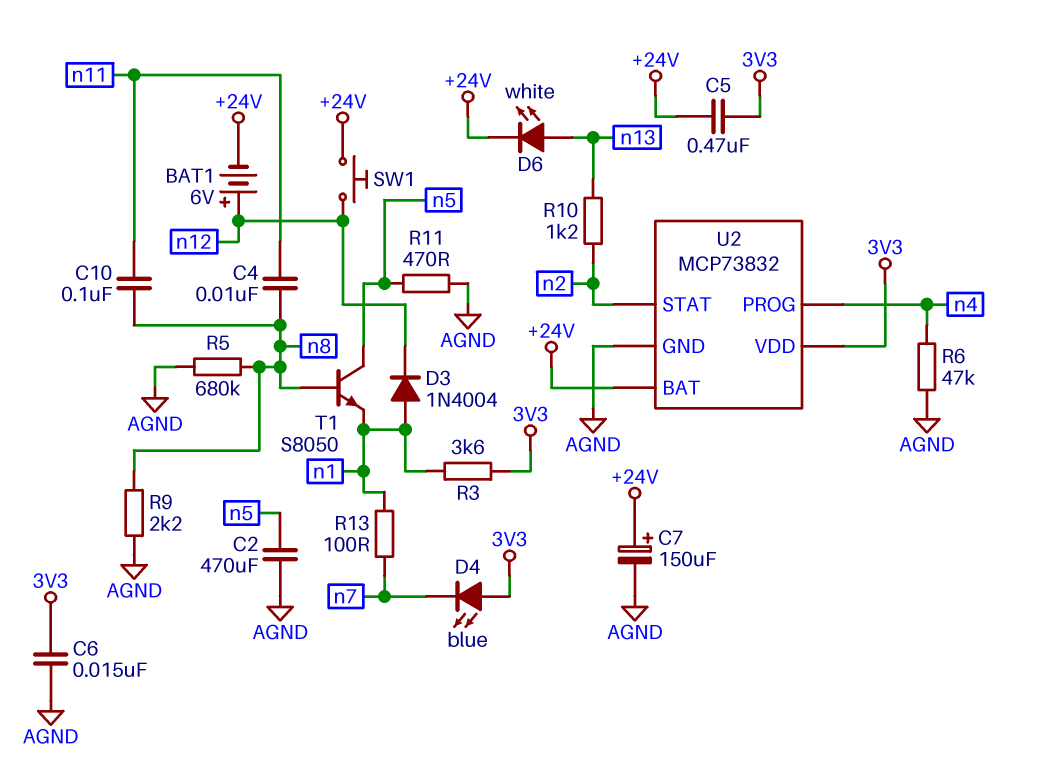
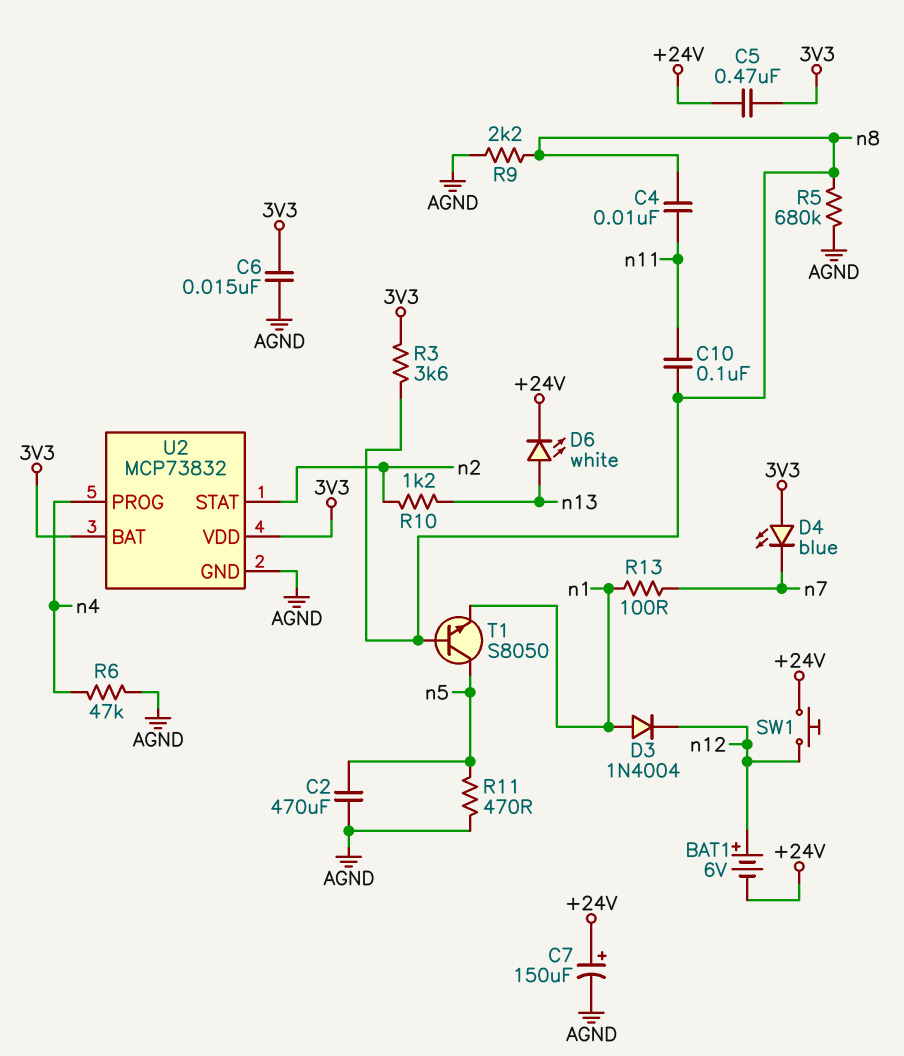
R3: 3.6k (3V3, n1) -> 3.6k (3V3, n8)
U2 pin BAT: +24V -> 3V3

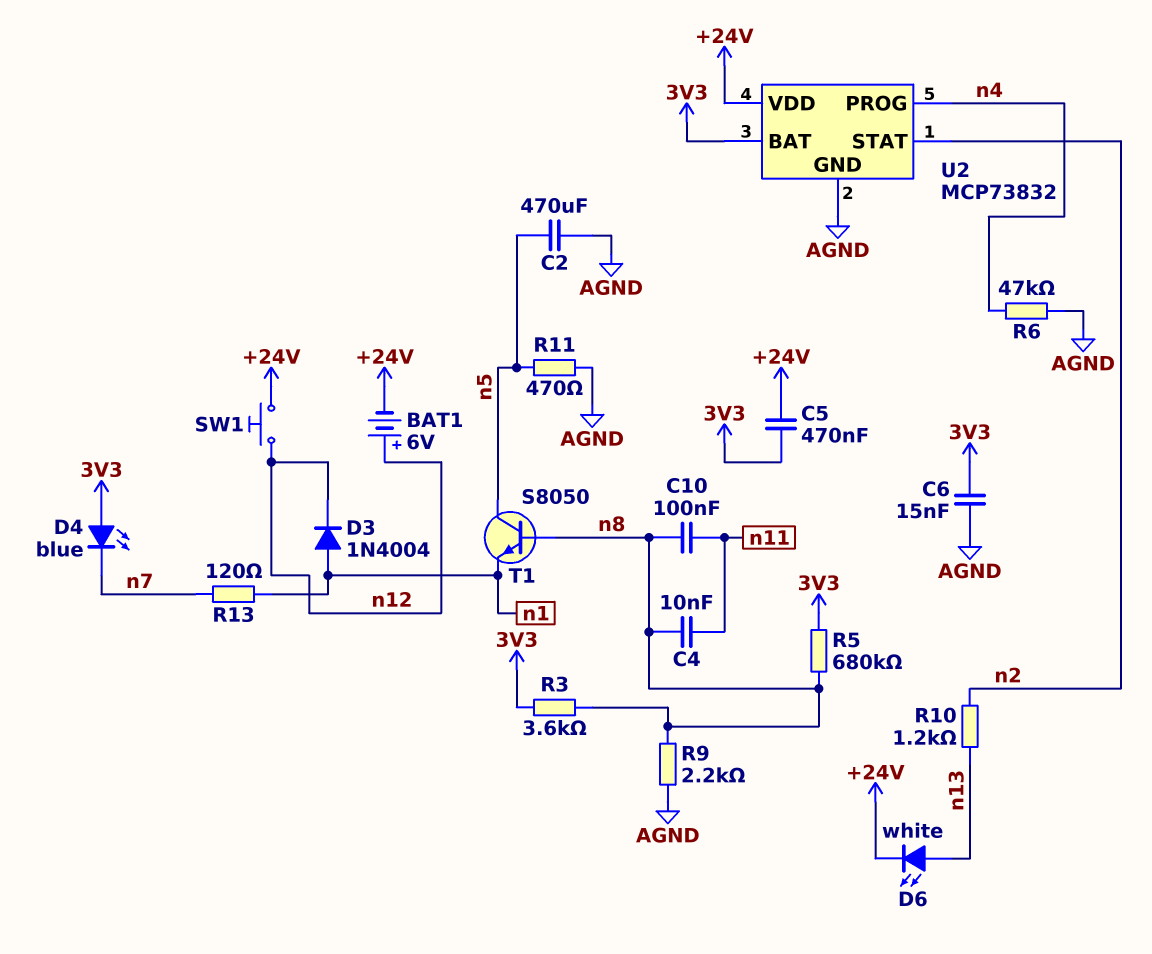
C7: 150uF (plus +24V, minus AGND) -> none
R5: 680k (AGND, n8) -> 680k (3V3, n8)
R13: 100 (n1, n7) -> 120 (n1, n7)
U2 pin VDD: 3V3 -> +24V

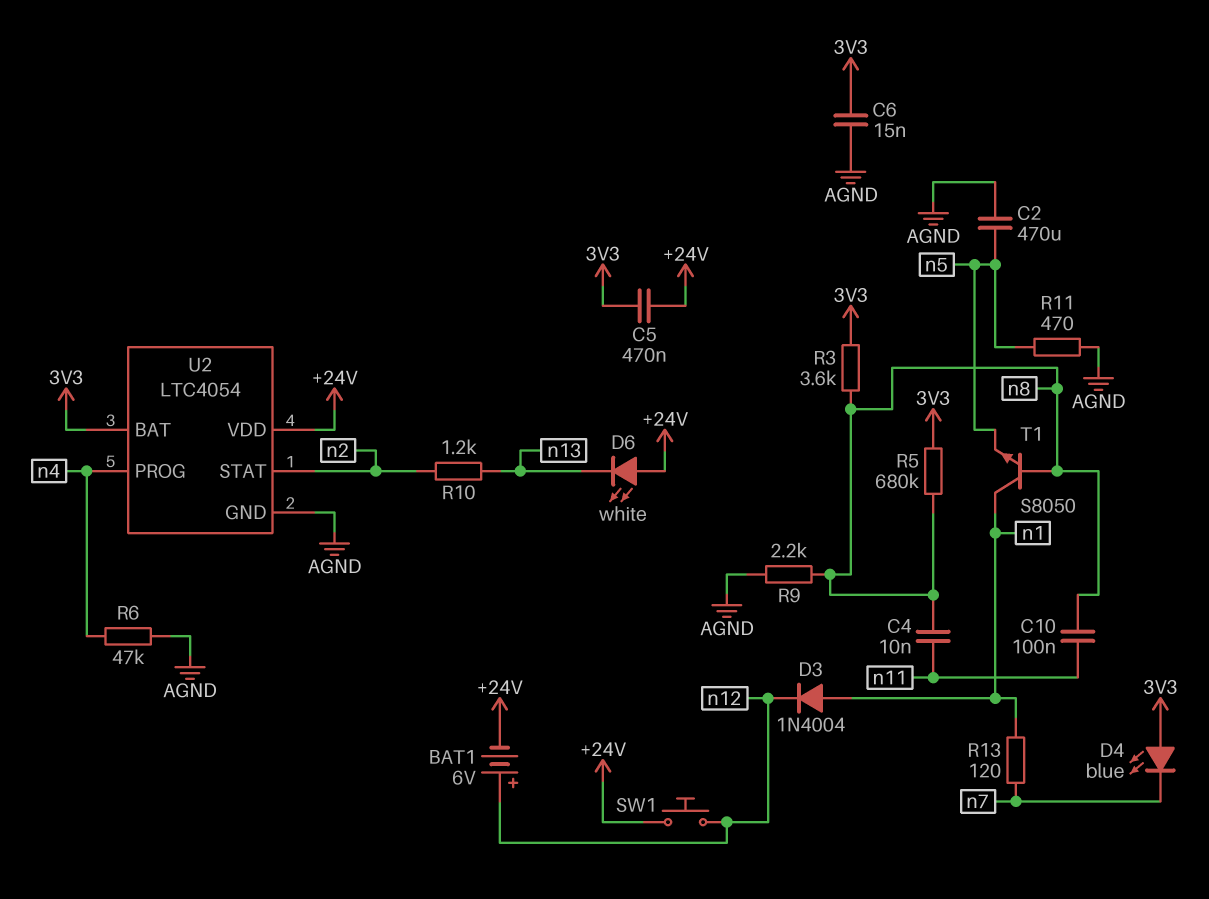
D6: LED white (A n13, K +24V) -> LED white (A +24V, K n13)
T1: NPN S8050 (B n8, C n5, E n1) -> NPN S8050 (B n8, C n1, E n5)
U2: MCP73832 -> LTC4054

